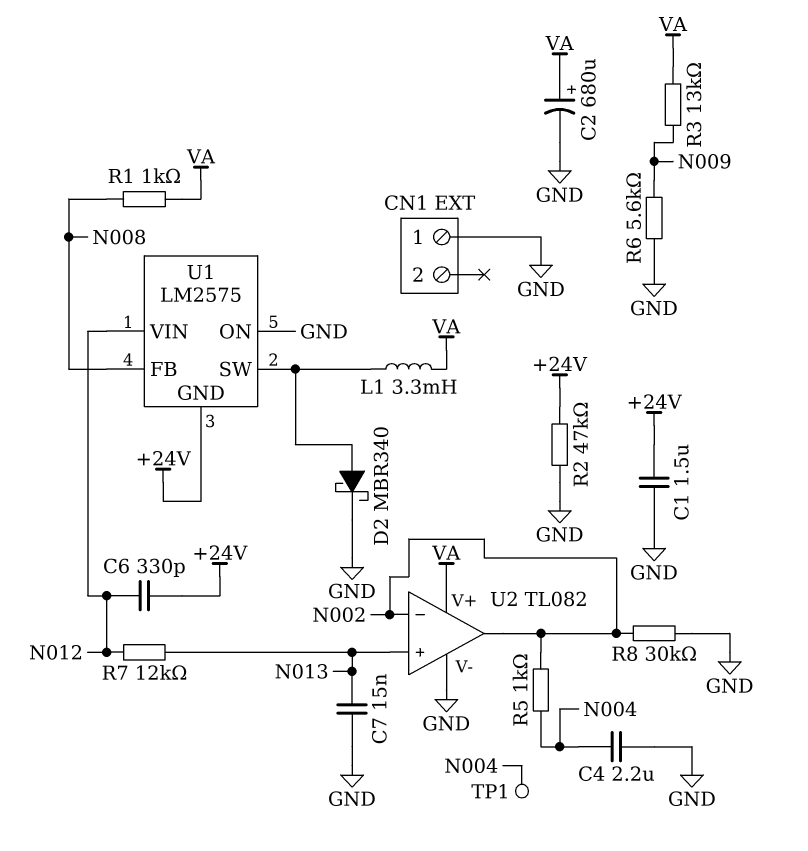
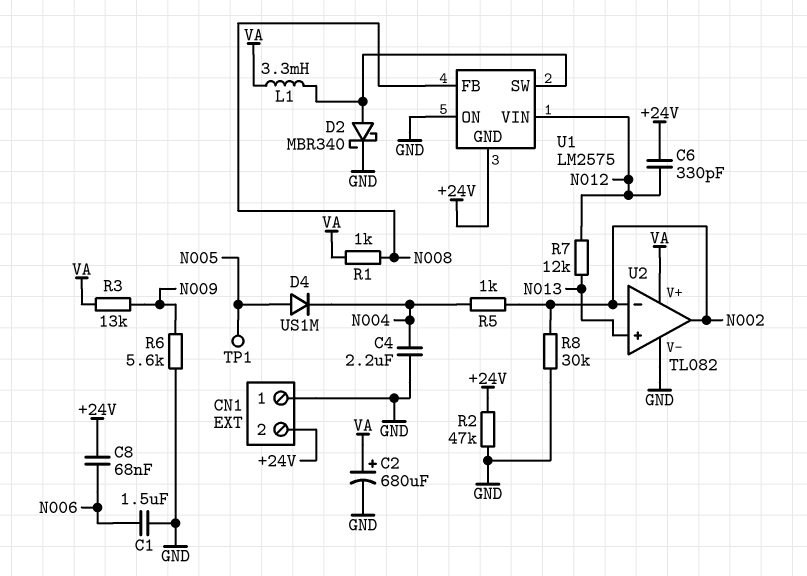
C1: 1.5uF (+24V, GND) -> 1.5uF (GND, N006)
C7: 15nF (GND, N013) -> none
C8: none -> 68nF (+24V, N006)
CN1 pin 2: none -> +24V
D4: none -> diode US1M (A N005, K N004)
TP1: test point (N004) -> test point (N005)

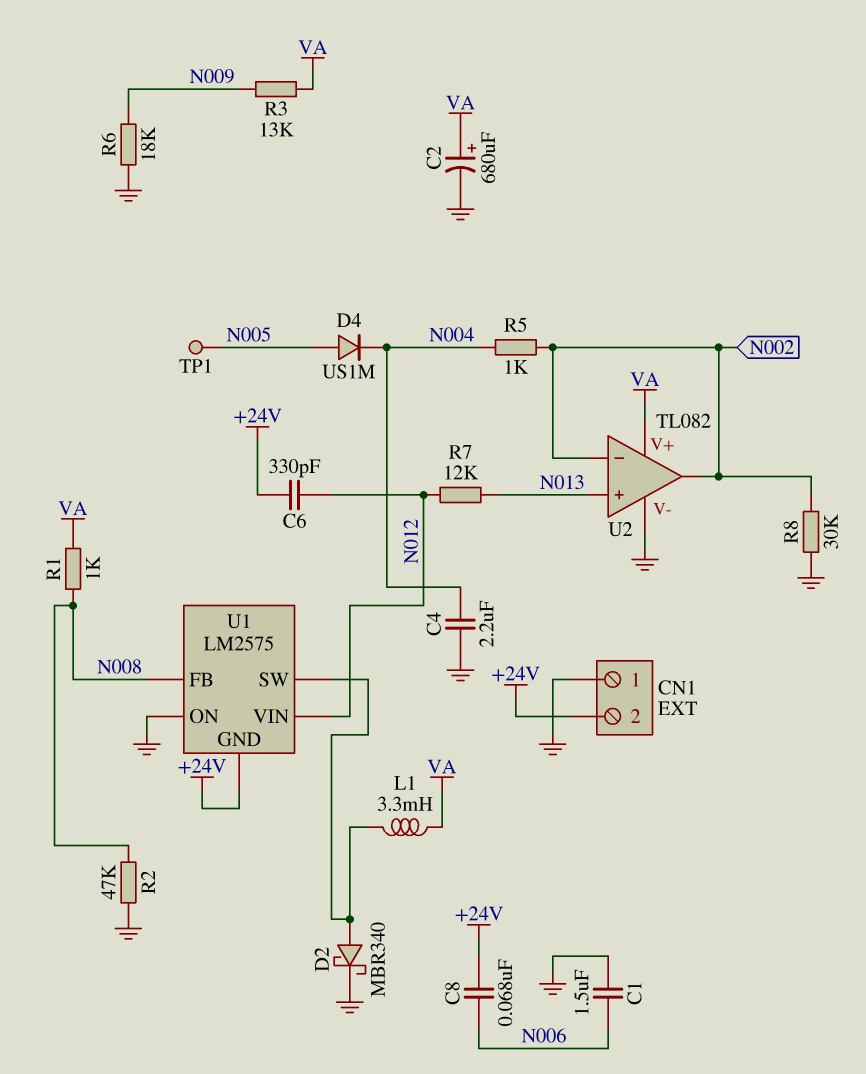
R2: 47k (+24V, GND) -> 47k (GND, N008)
R6: 5.6k (GND, N009) -> 18k (GND, N009)

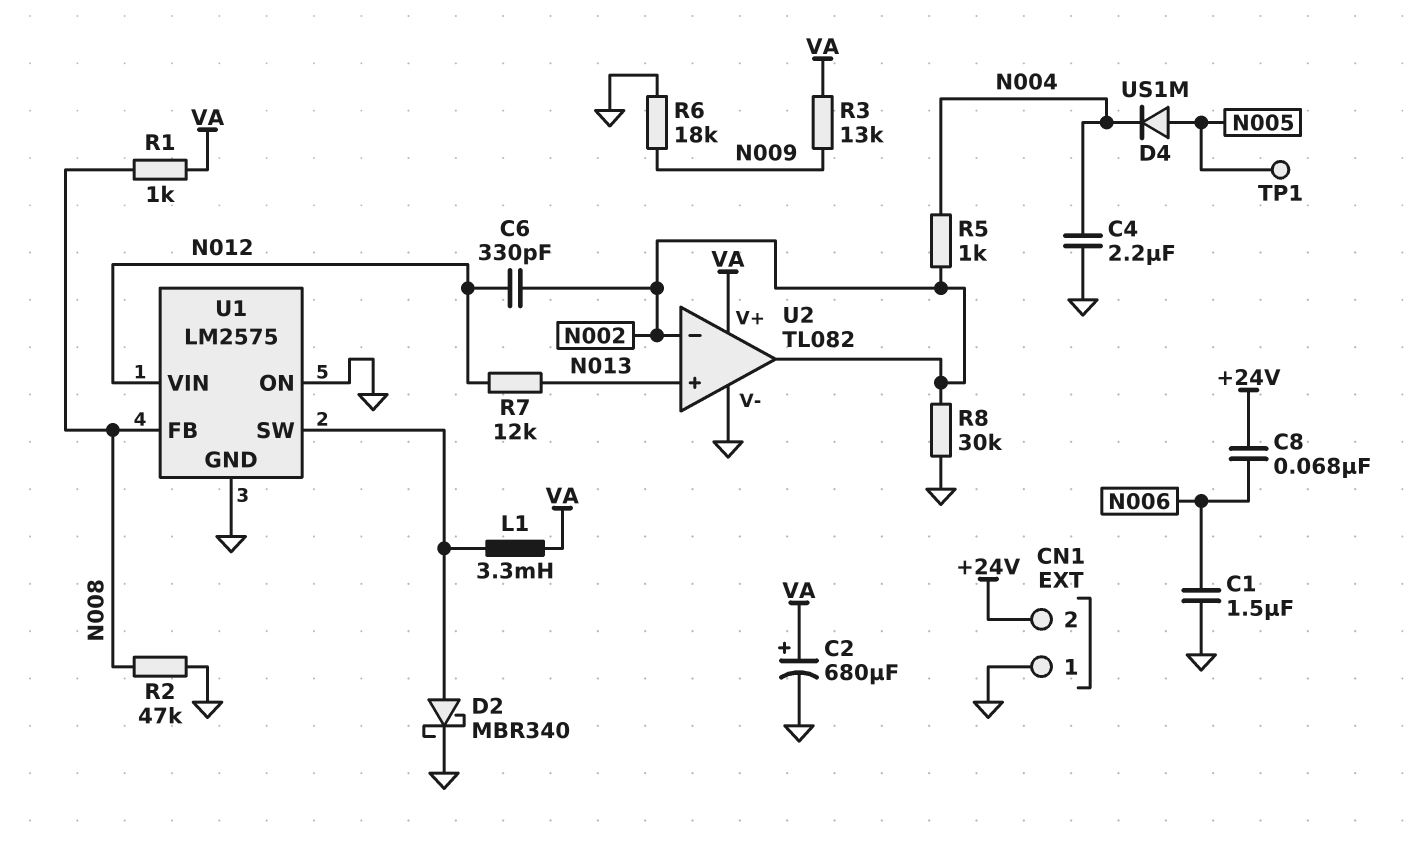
C6: 330pF (+24V, N012) -> 330pF (N002, N012)
U1 pin GND: +24V -> GND

